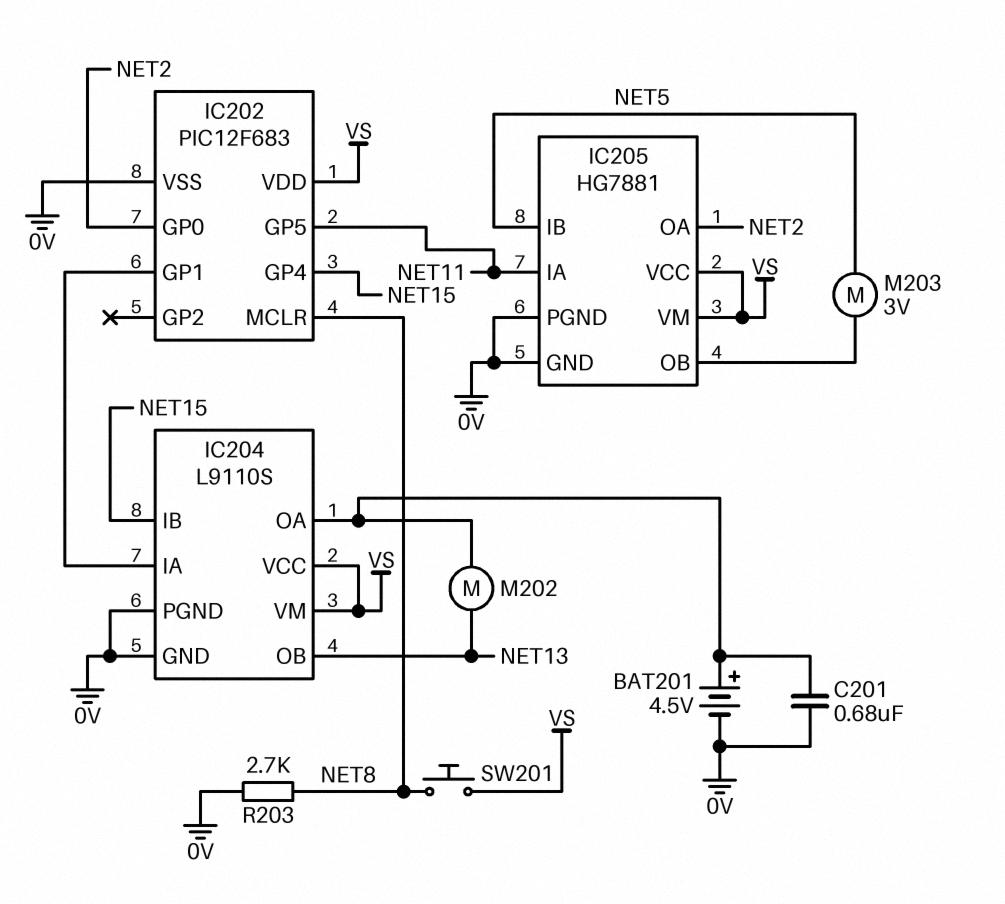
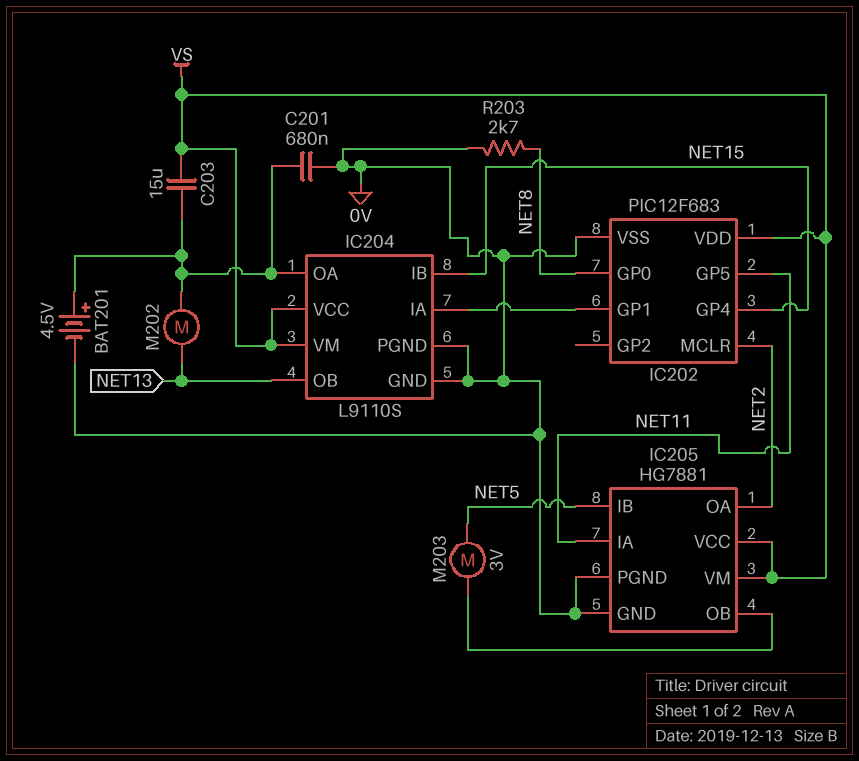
C203: none -> 15uF (IC204/OA, VS)
IC202 pin GP0: NET2 -> NET8
IC202 pin MCLR: NET8 -> NET2
SW201: button (NET8, VS) -> none

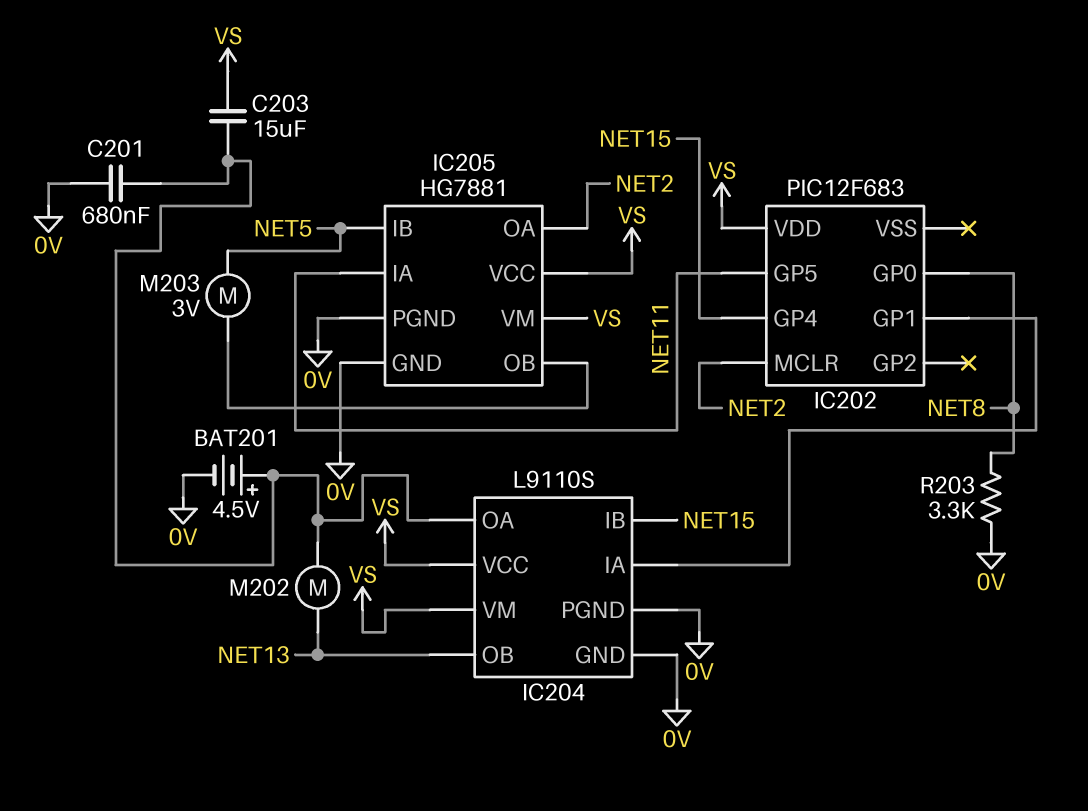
IC202 pin VSS: 0V -> none
R203: 2.7k (0V, NET8) -> 3.3k (0V, NET8)

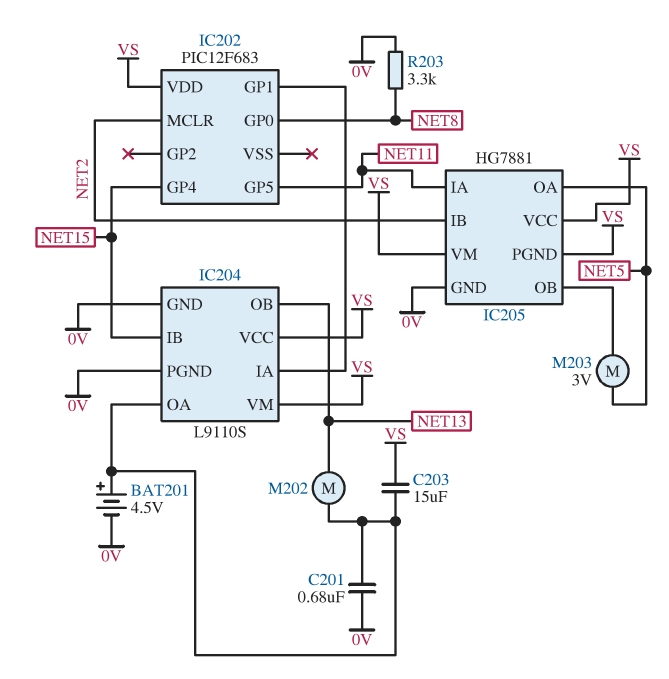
IC205 pin IB: NET5 -> NET2
IC205 pin OA: NET2 -> NET5
IC205 pin PGND: 0V -> VS

